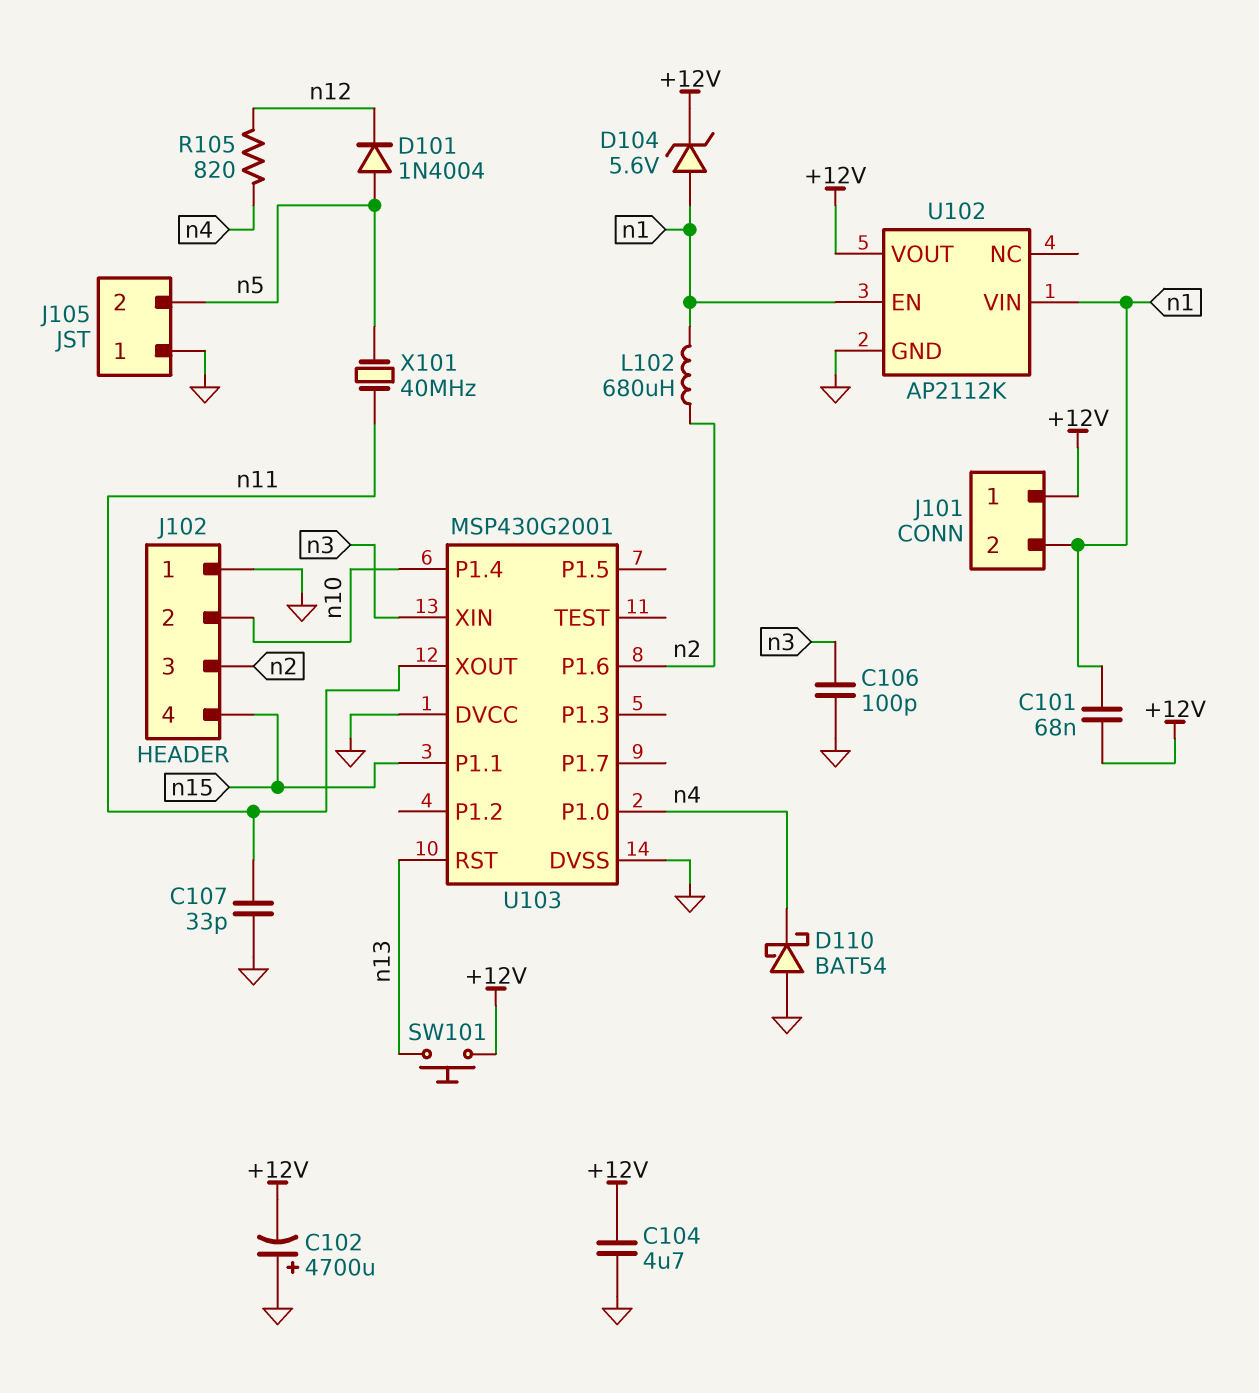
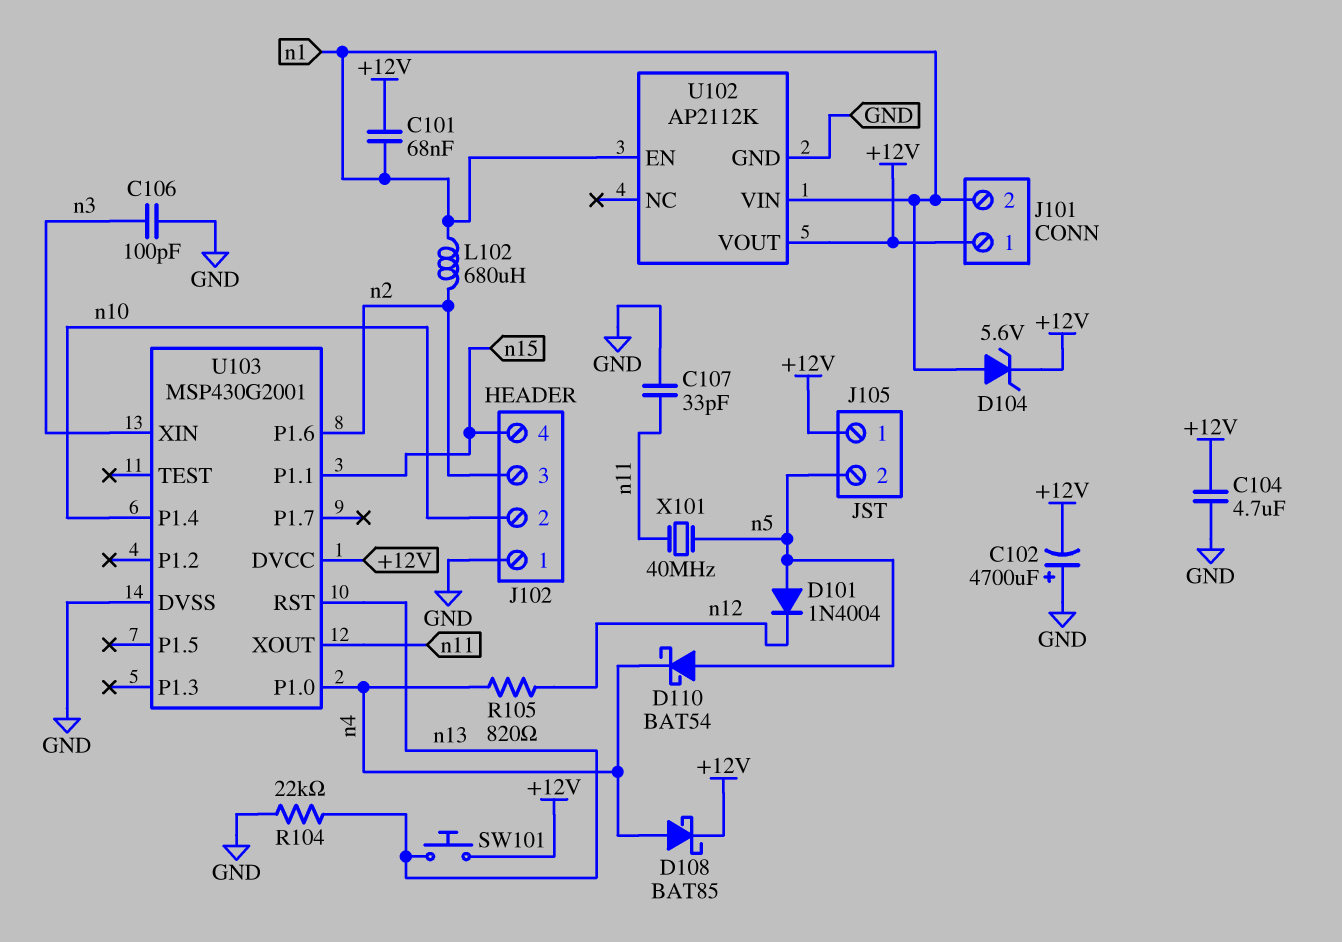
D108: none -> schottky BAT85 (A n4, K +12V)
D110: schottky BAT54 (A GND, K n4) -> schottky BAT54 (A n5, K n4)
J105 pin 1: GND -> +12V
R104: none -> 22k (GND, n13)
U103 pin DVCC: GND -> +12V

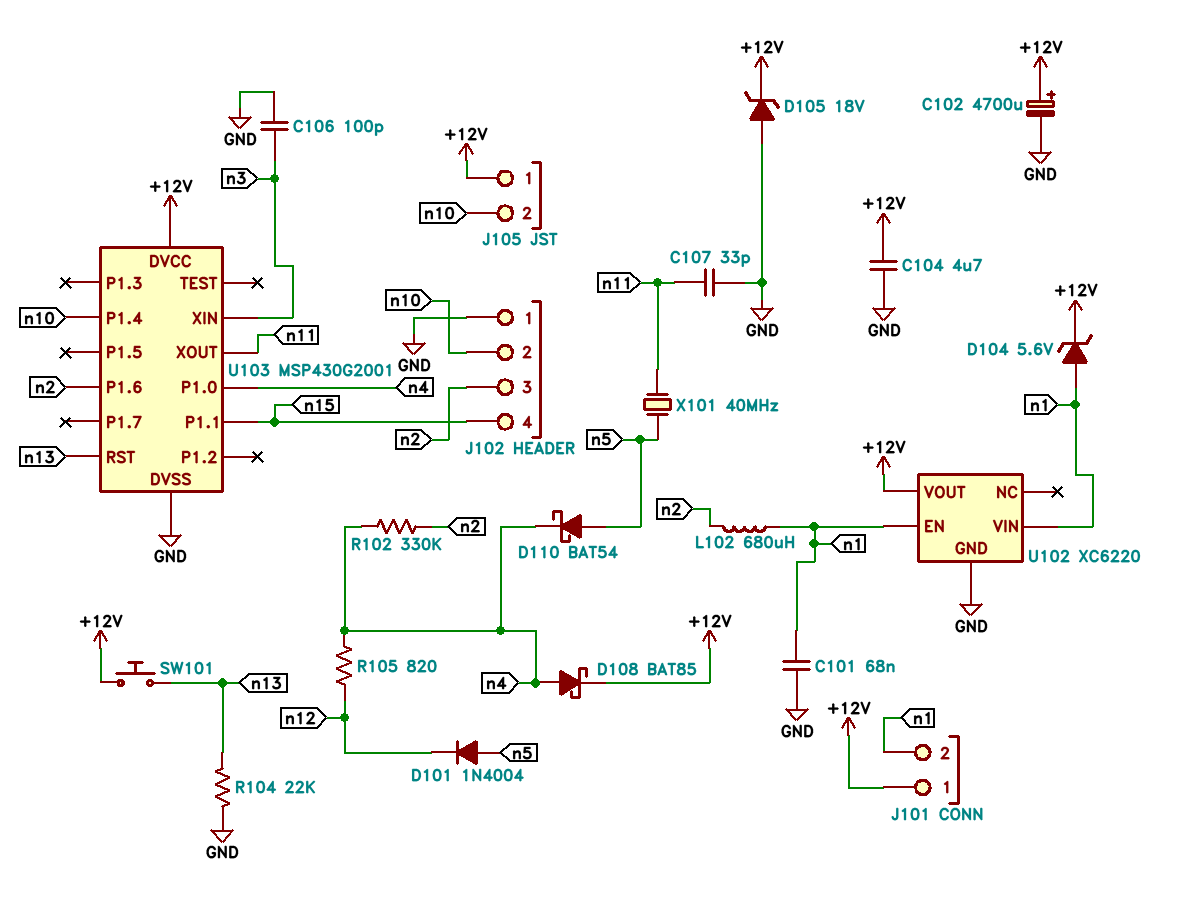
C101: 68nF (+12V, n1) -> 68nF (GND, n1)
C102: 4700uF (plus GND, minus +12V) -> 4700uF (plus +12V, minus GND)
D105: none -> zener 18V (A GND, K +12V)
J105 pin 2: n5 -> n10
R102: none -> 330k (n2, n4)
U102: AP2112K -> XC6220

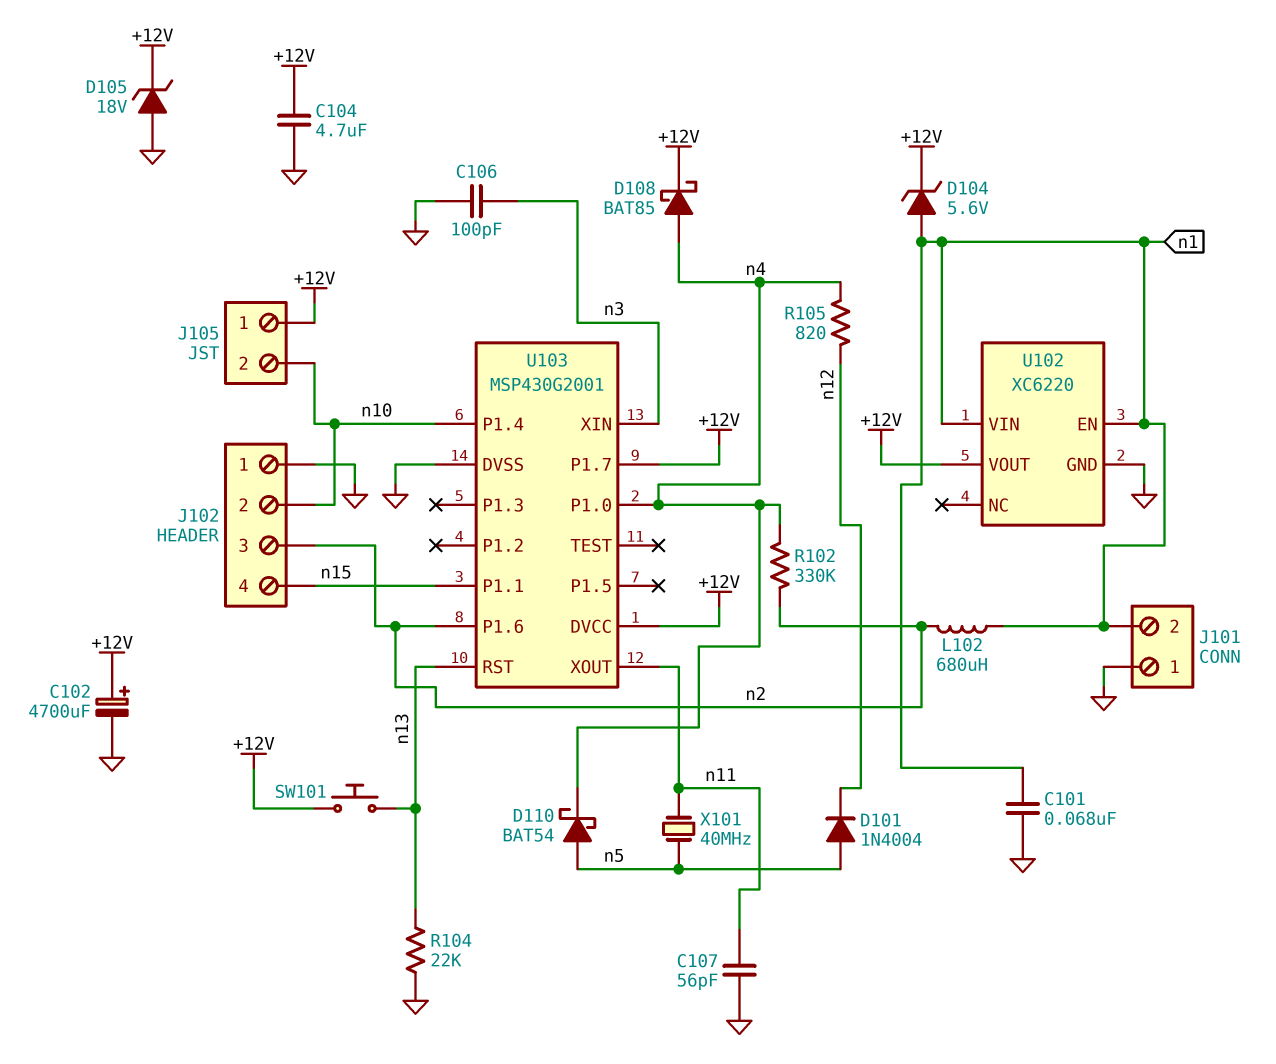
C107: 33pF (GND, n11) -> 56pF (GND, n11)
J101 pin 1: +12V -> GND
U103 pin P1.7: none -> +12V

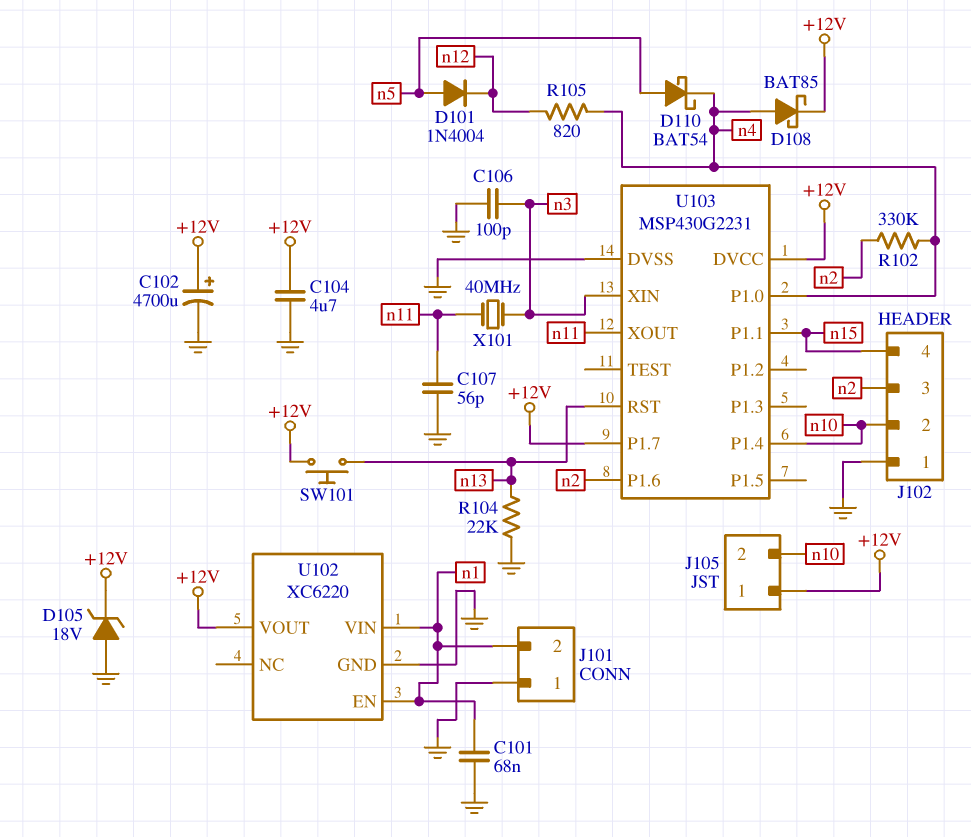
D104: zener 5.6V (A n1, K +12V) -> none
L102: 680uH (n1, n2) -> none
U103: MSP430G2001 -> MSP430G2231
X101: 40MHz (n5, n11) -> 40MHz (n3, n11)

